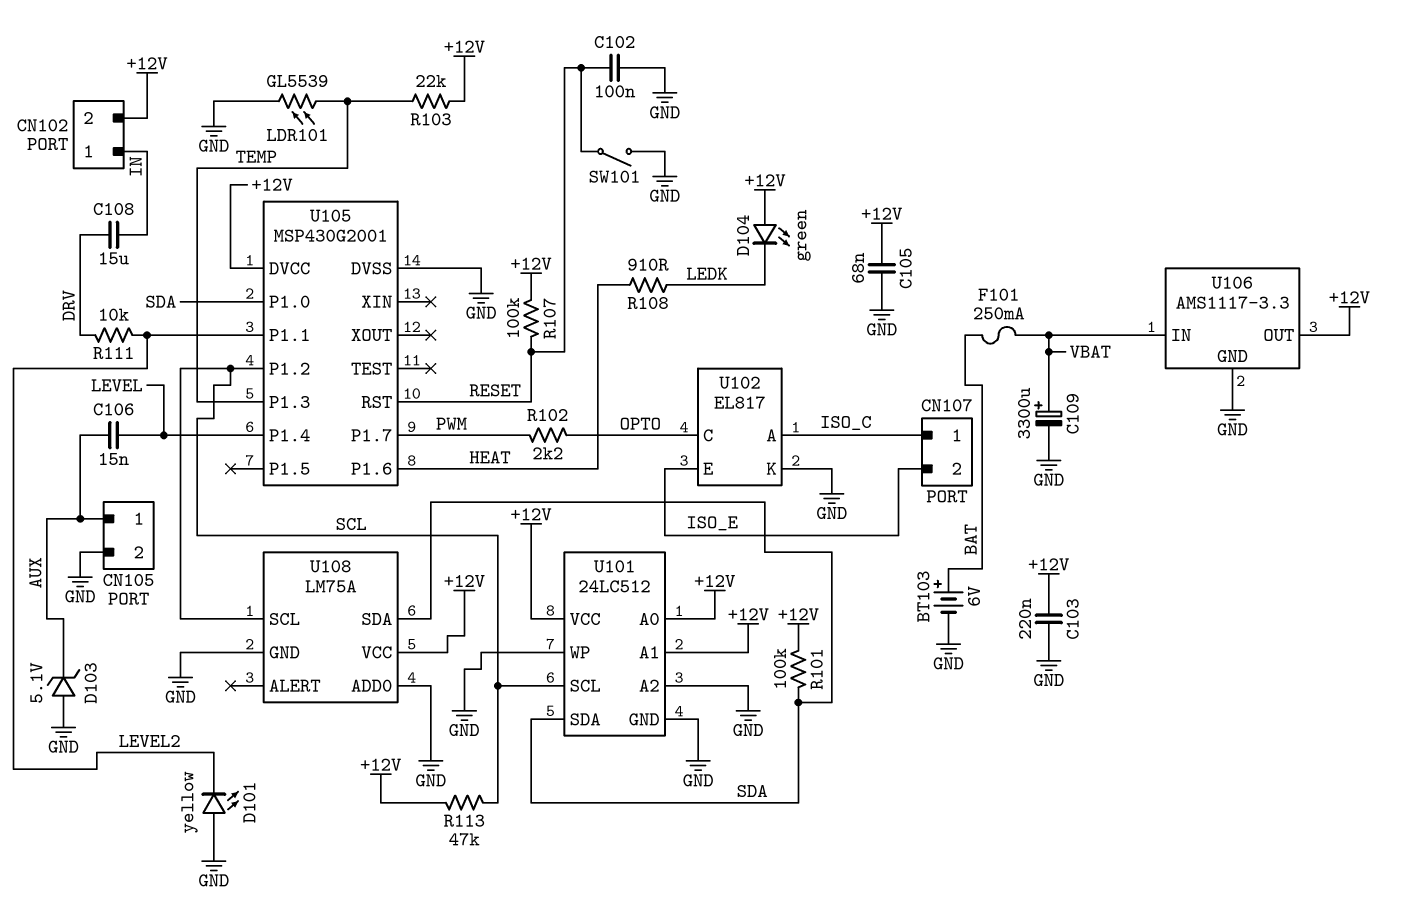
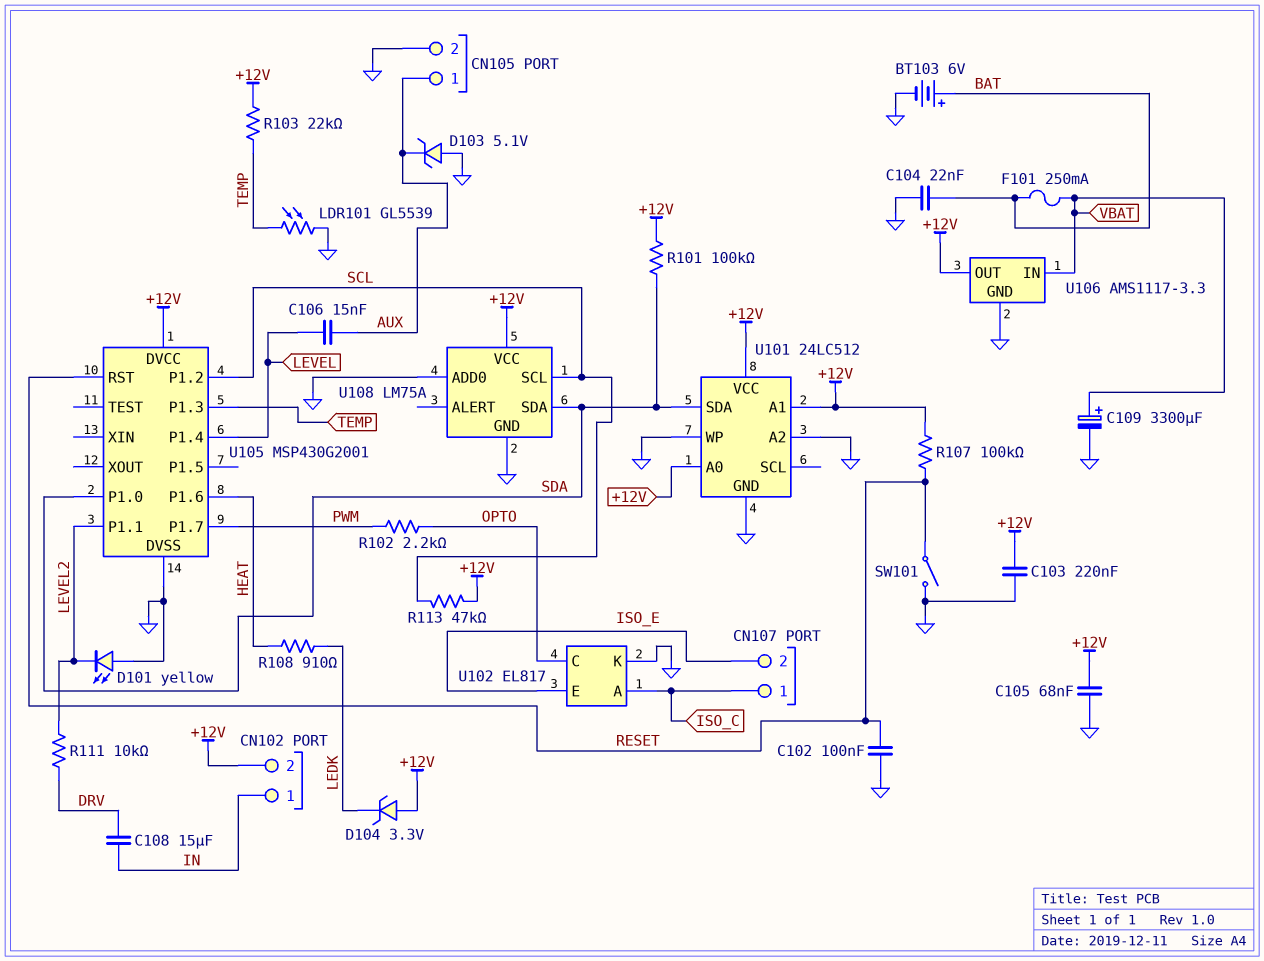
C104: none -> 22nF (BAT, GND)
D104: LED green (A +12V, K LEDK) -> zener 3.3V (A +12V, K LEDK)
U101 pin SCL: SCL -> none

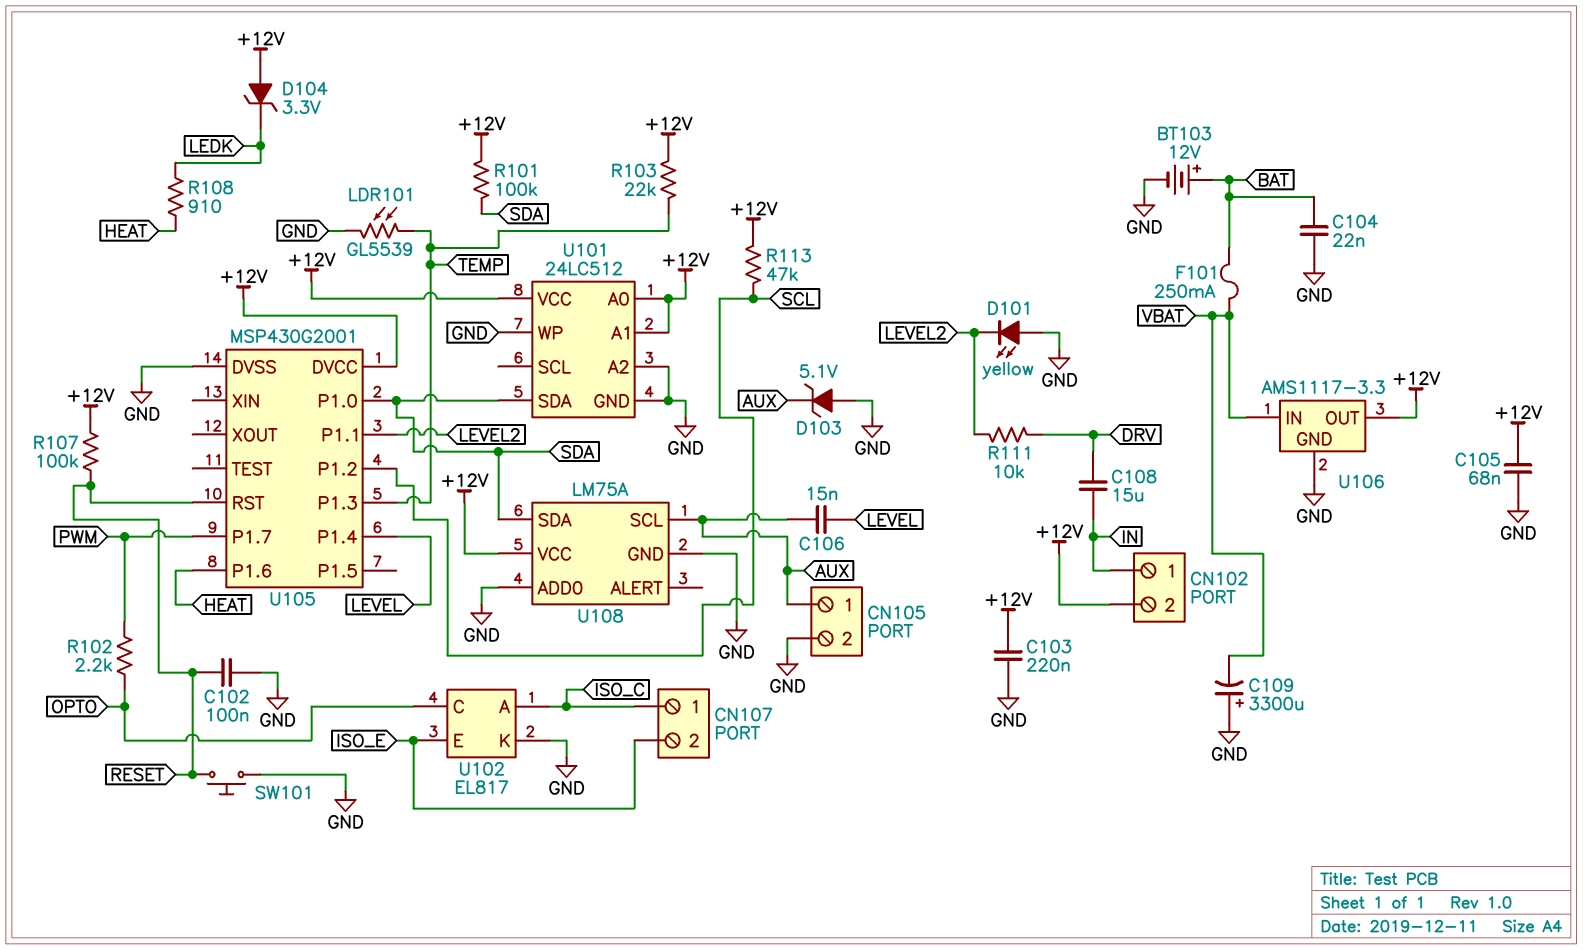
BT103: 6V (plus BAT, minus GND) -> 12V (plus BAT, minus GND)
C109: 3300uF (plus VBAT, minus GND) -> 3300uF (plus GND, minus VBAT)
SW101: switch (GND, RESET) -> button (GND, RESET)
U108 pin SCL: SCL -> AUX

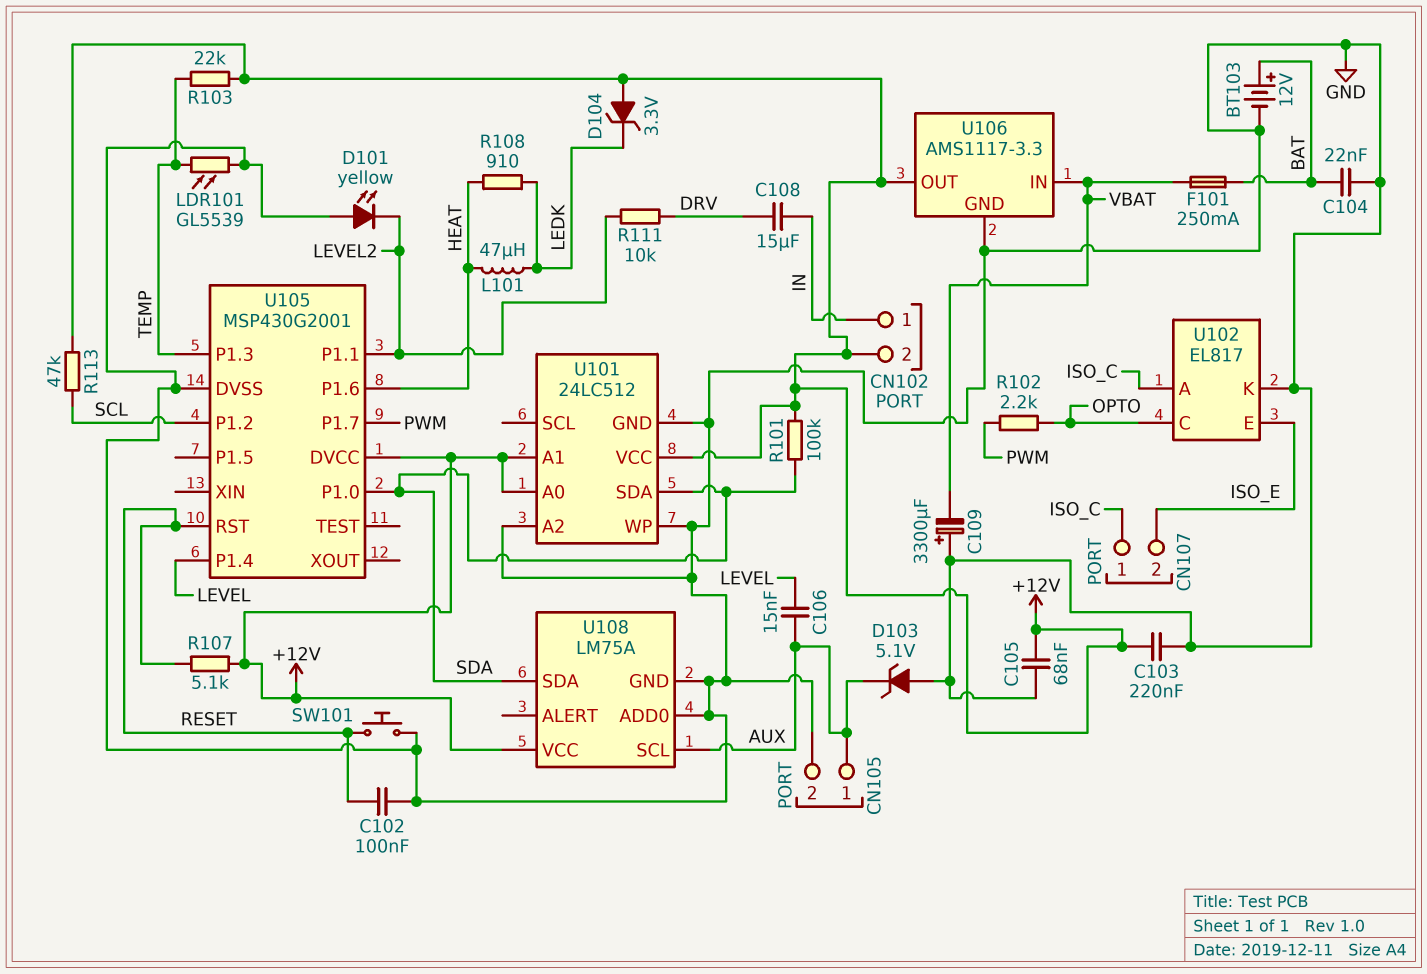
L101: none -> 47uH (HEAT, LEDK)
R107: 100k (+12V, RESET) -> 5.1k (+12V, RESET)

